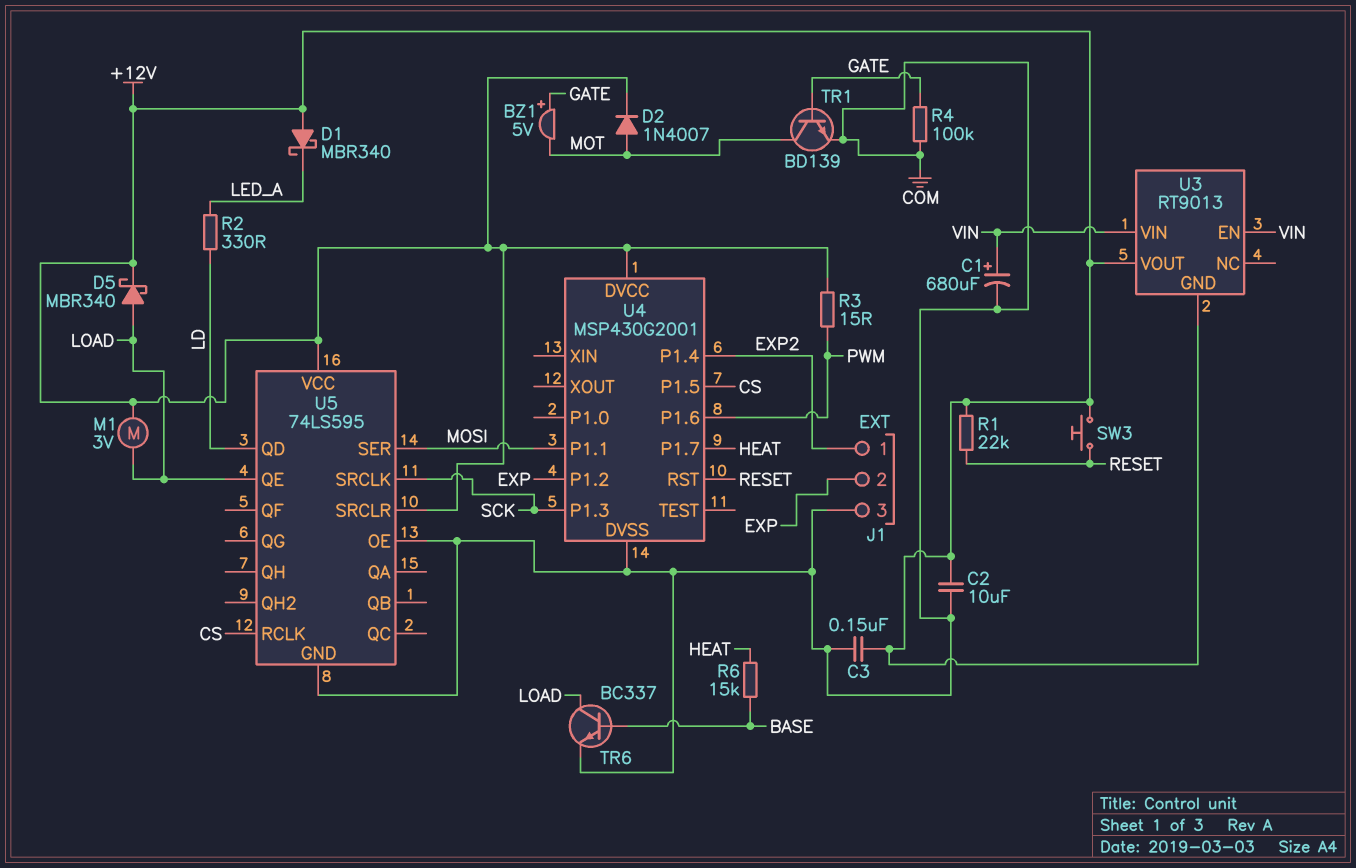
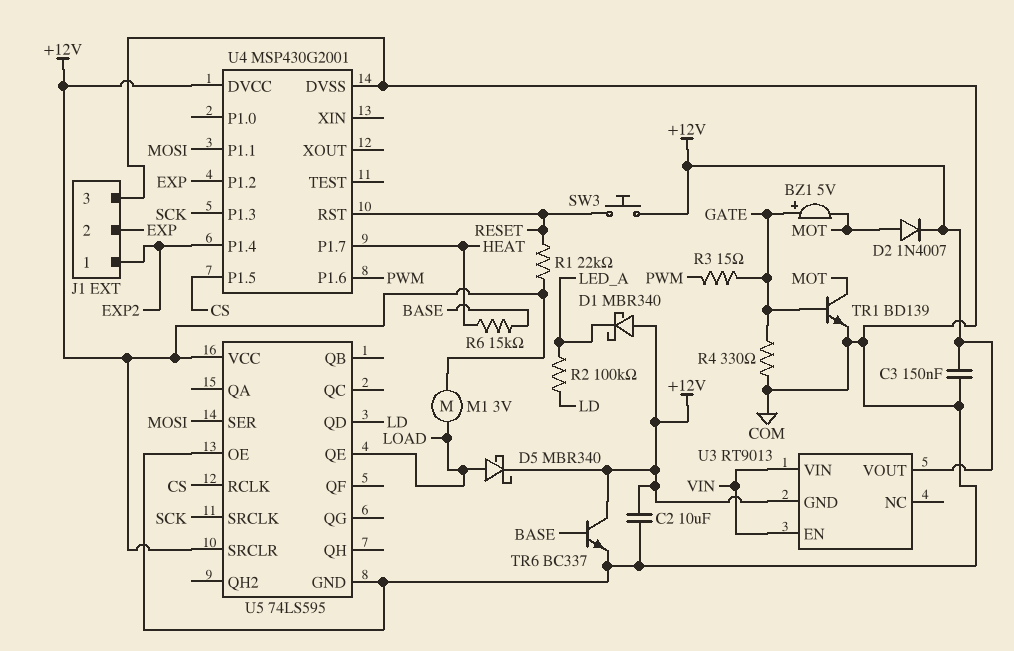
C1: 680uF (plus VIN, minus COM) -> none
R2: 330 (LD, LED_A) -> 100k (LD, LED_A)
R3: 15 (+12V, PWM) -> 15 (GATE, PWM)
R4: 100k (COM, GATE) -> 330 (COM, GATE)
TR6: NPN BC337 (B BASE, C LOAD, E COM) -> NPN BC337 (B BASE, C +12V, E COM)

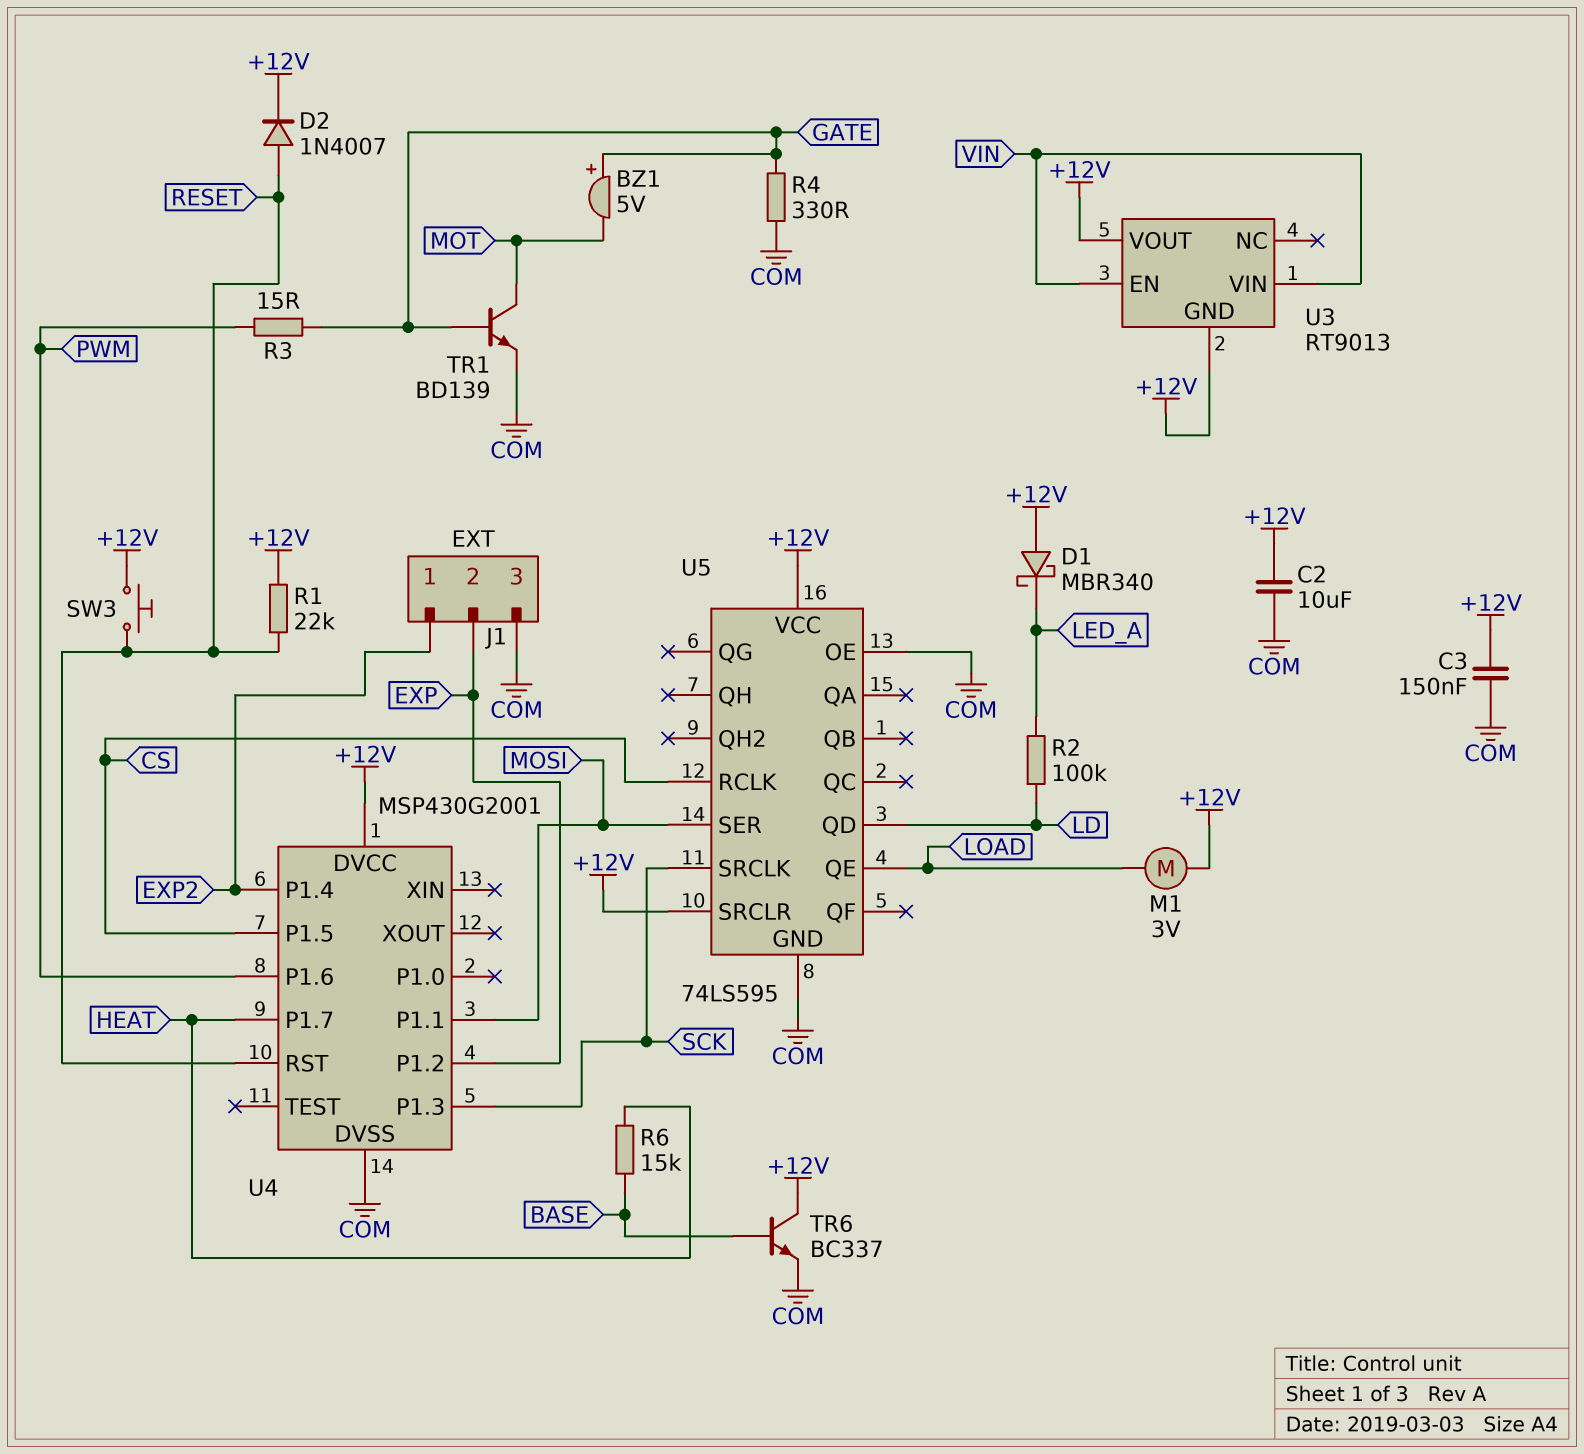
D2: diode 1N4007 (A MOT, K +12V) -> diode 1N4007 (A RESET, K +12V)
D5: schottky MBR340 (A LOAD, K +12V) -> none

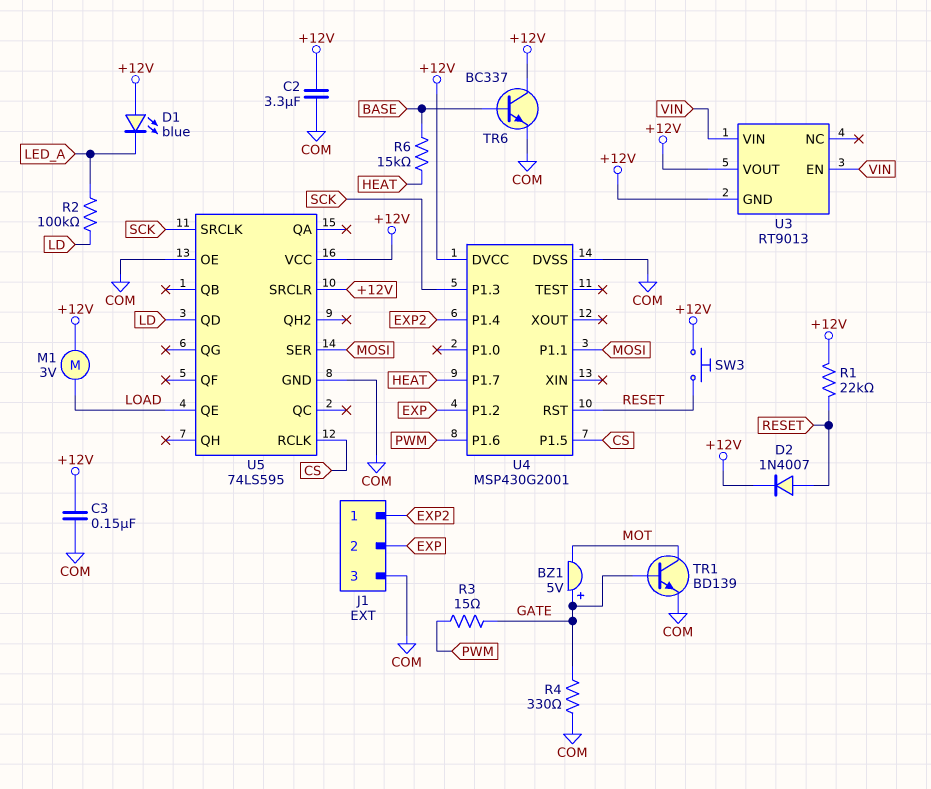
C2: 10uF (+12V, COM) -> 3.3uF (+12V, COM)
D1: schottky MBR340 (A +12V, K LED_A) -> LED blue (A +12V, K LED_A)

